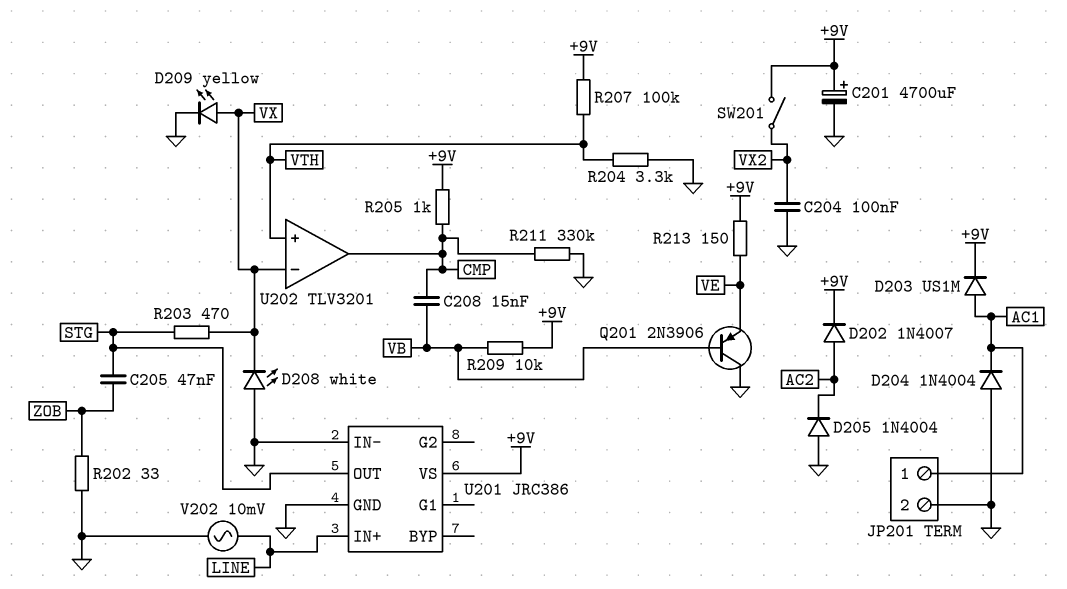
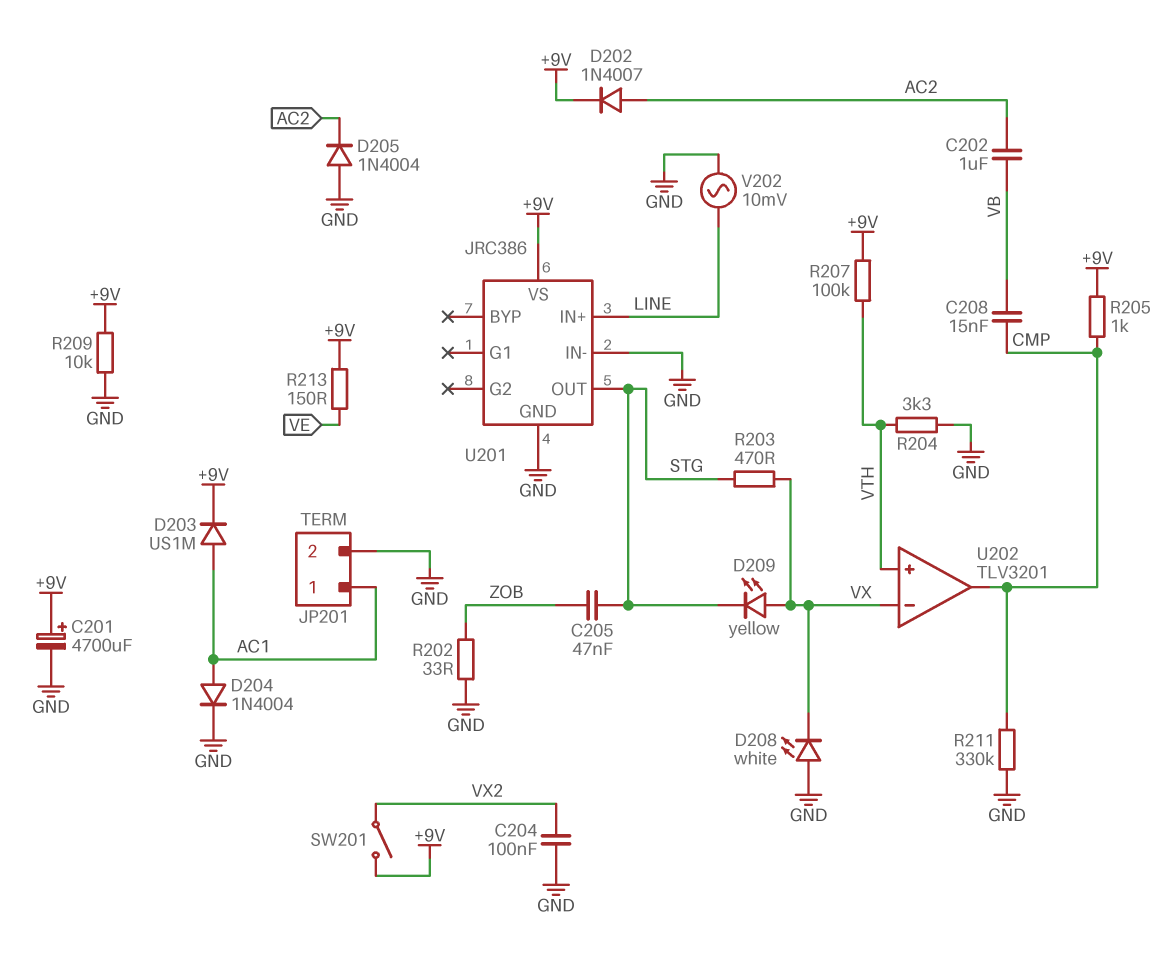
C202: none -> 1uF (AC2, VB)
D204: diode 1N4004 (A GND, K AC1) -> diode 1N4004 (A AC1, K GND)
D209: LED yellow (A VX, K GND) -> LED yellow (A VX, K STG)
Q201: PNP 2N3906 (B VB, C GND, E VE) -> none
R209: 10k (+9V, VB) -> 10k (+9V, GND)

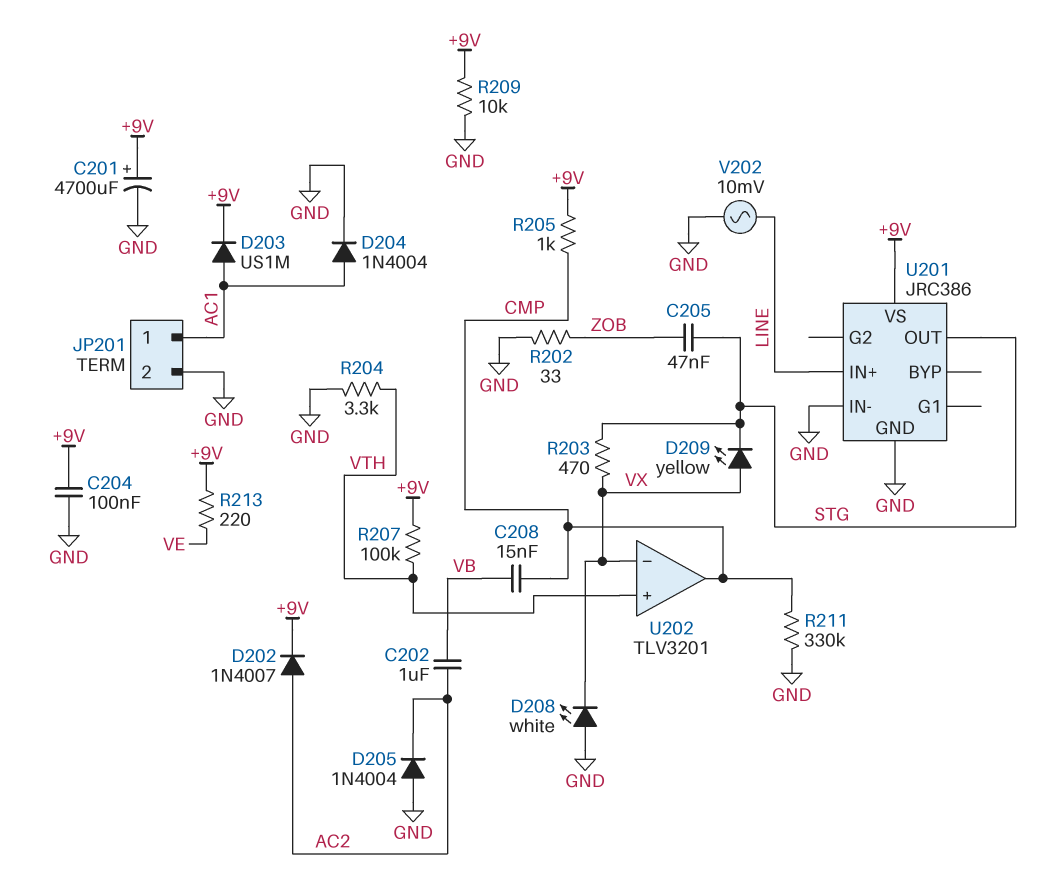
C204: 100nF (GND, VX2) -> 100nF (+9V, GND)
R213: 150 (+9V, VE) -> 220 (+9V, VE)
SW201: switch (+9V, VX2) -> none

